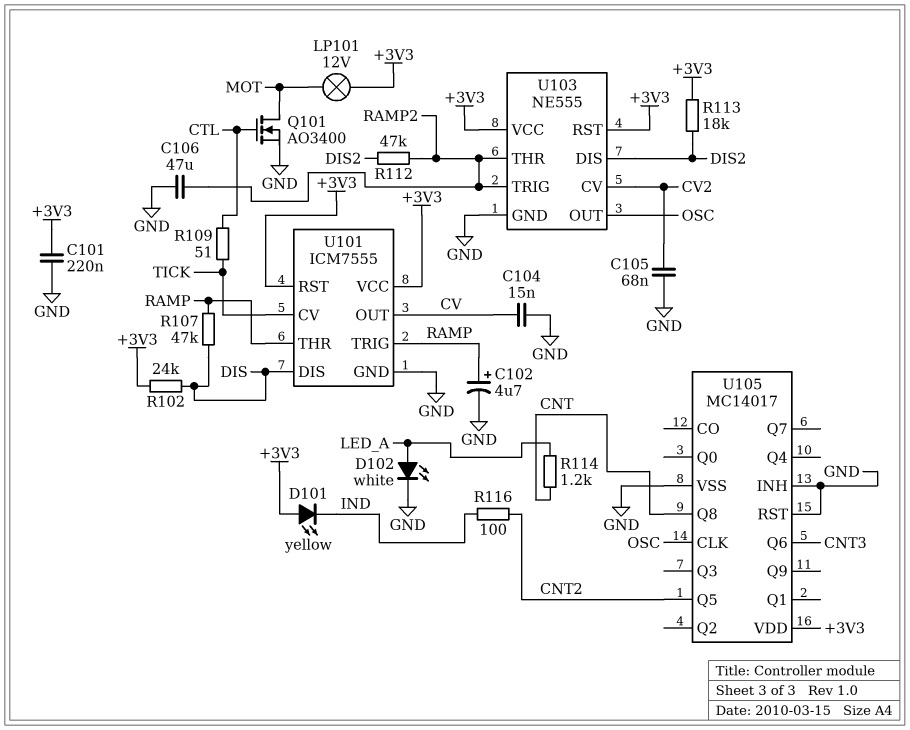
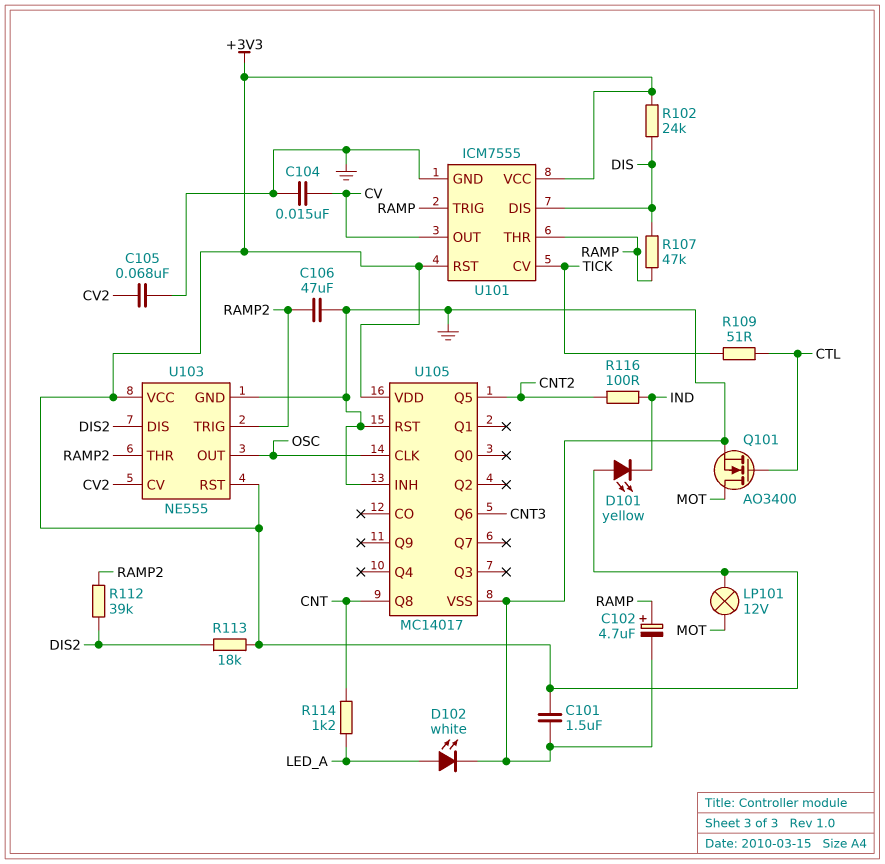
C101: 220nF (+3V3, GND) -> 1.5uF (+3V3, GND)
R112: 47k (DIS2, RAMP2) -> 39k (DIS2, RAMP2)

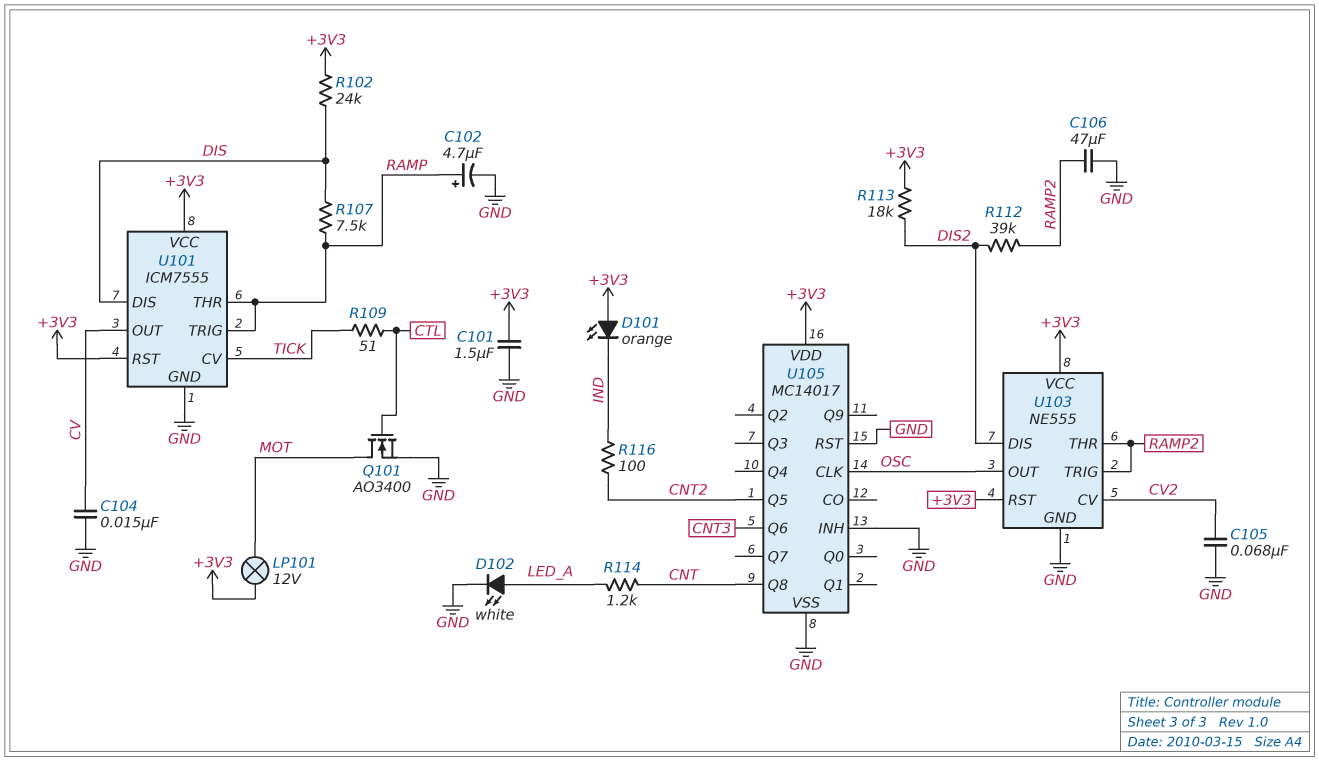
D101: LED yellow (A +3V3, K IND) -> LED orange (A +3V3, K IND)
R107: 47k (DIS, RAMP) -> 7.5k (DIS, RAMP)

